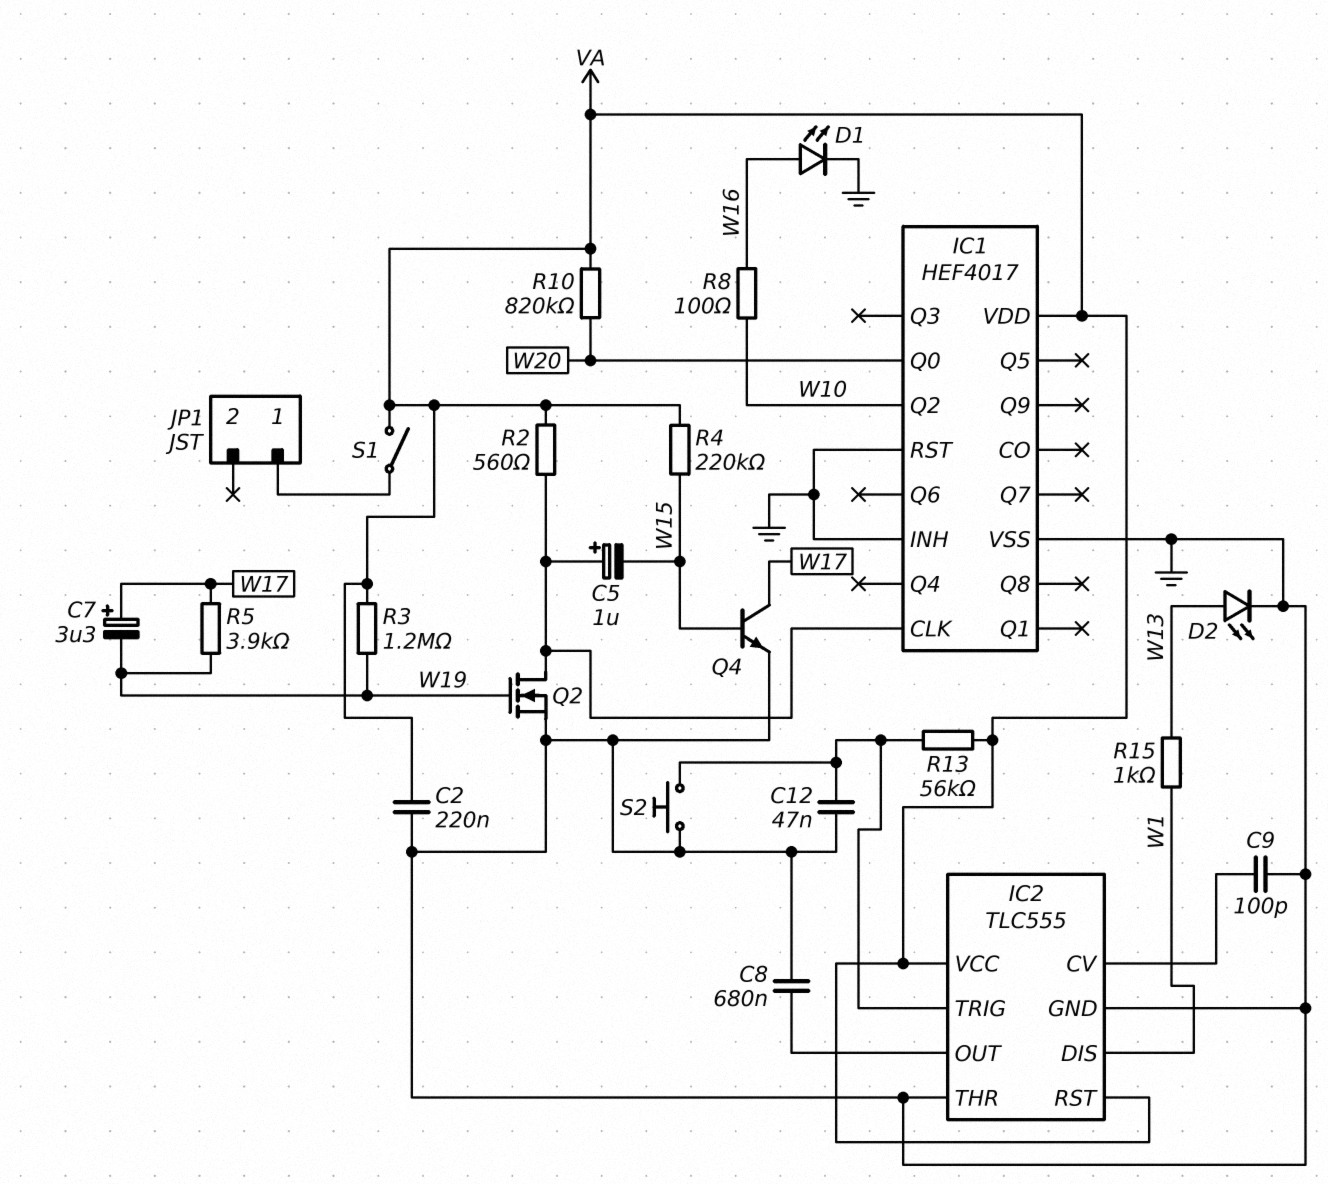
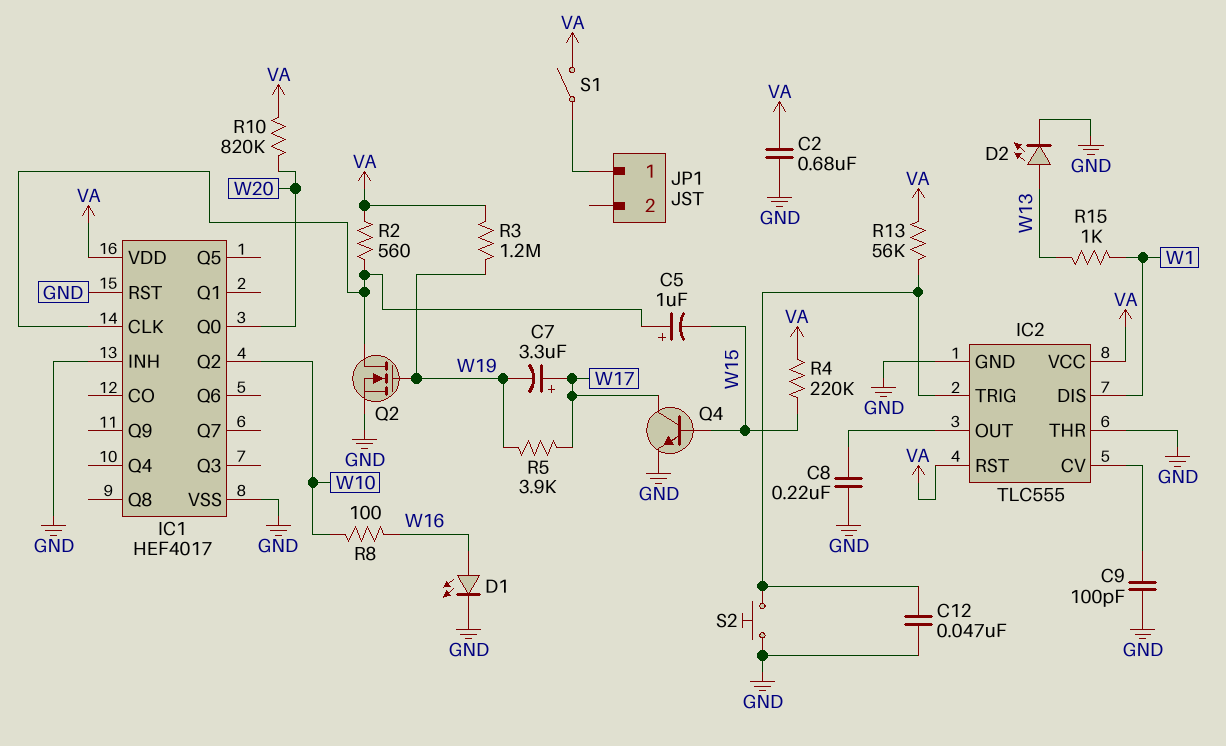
C2: 220nF (GND, VA) -> 680nF (GND, VA)
C8: 680nF (GND, IC2/OUT) -> 220nF (GND, IC2/OUT)

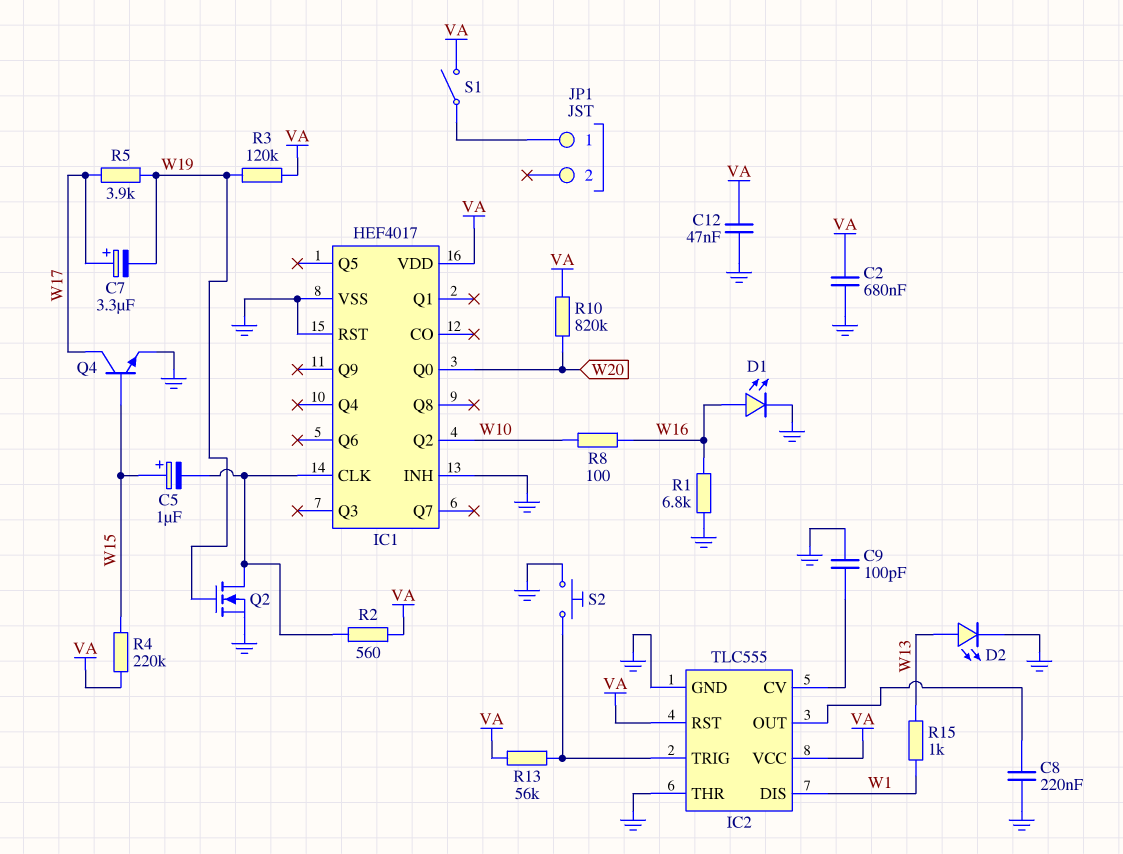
C5: 1uF (plus IC1/CLK, minus W15) -> 1uF (plus W15, minus IC1/CLK)
C12: 47nF (GND, IC2/TRIG) -> 47nF (GND, VA)
R1: none -> 6.8k (GND, W16)
R3: 1.2M (VA, W19) -> 120k (VA, W19)

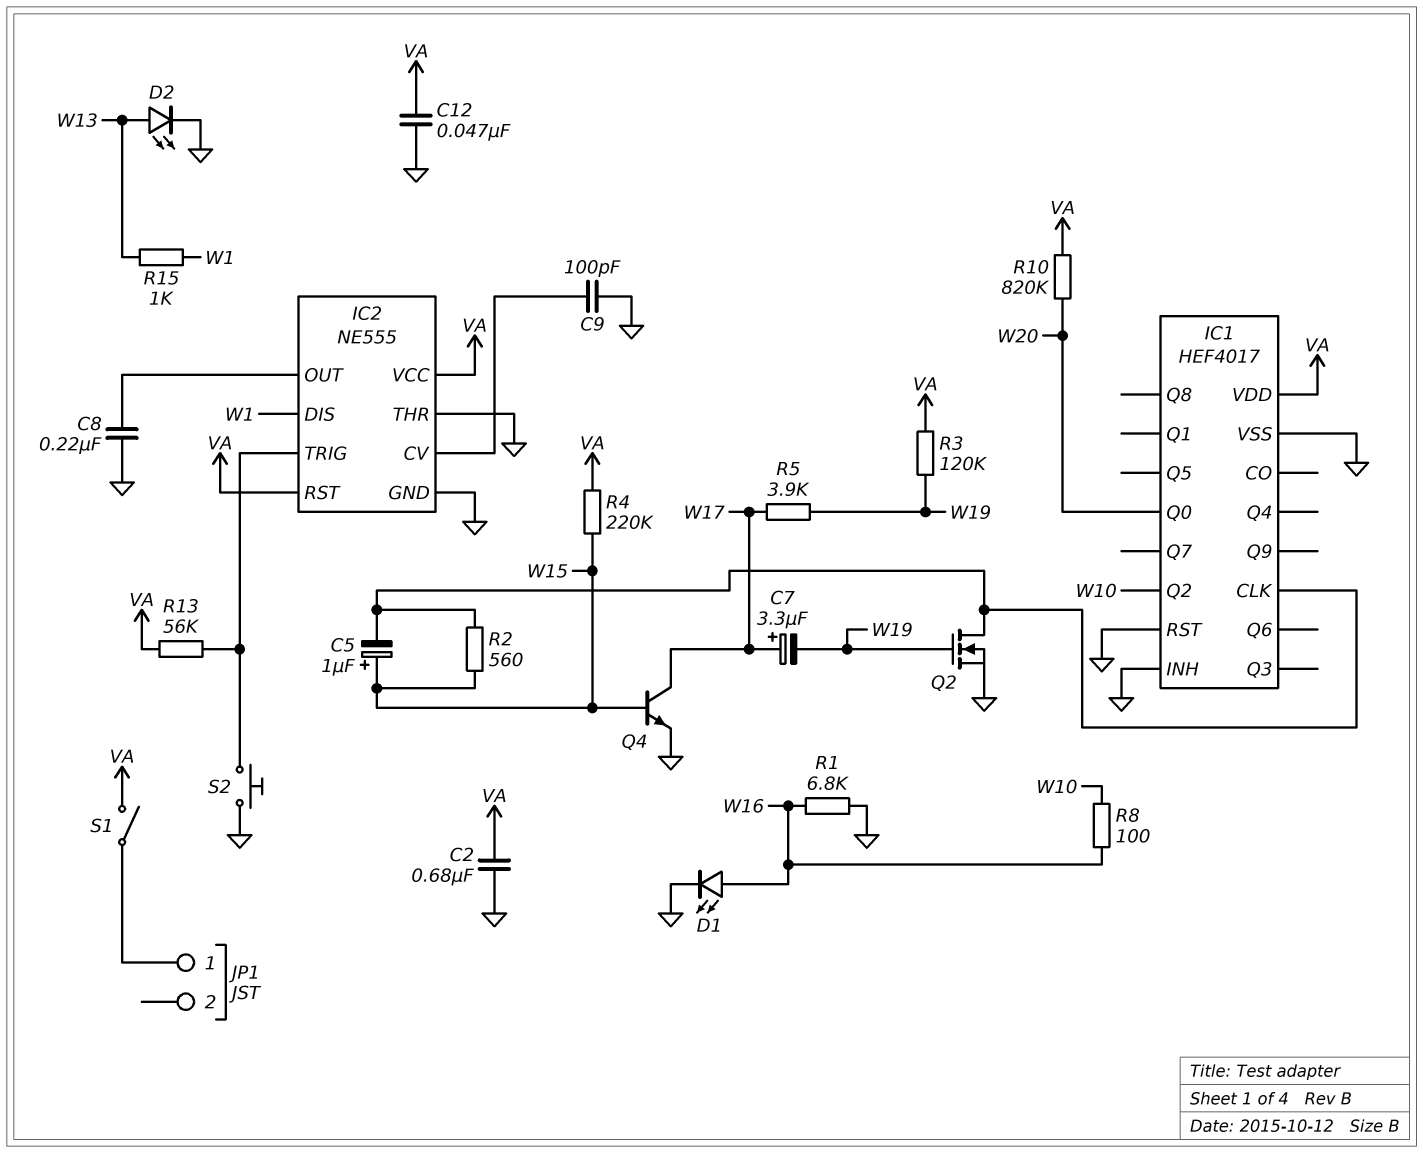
IC2: TLC555 -> NE555
R2: 560 (IC1/CLK, VA) -> 560 (IC1/CLK, W15)

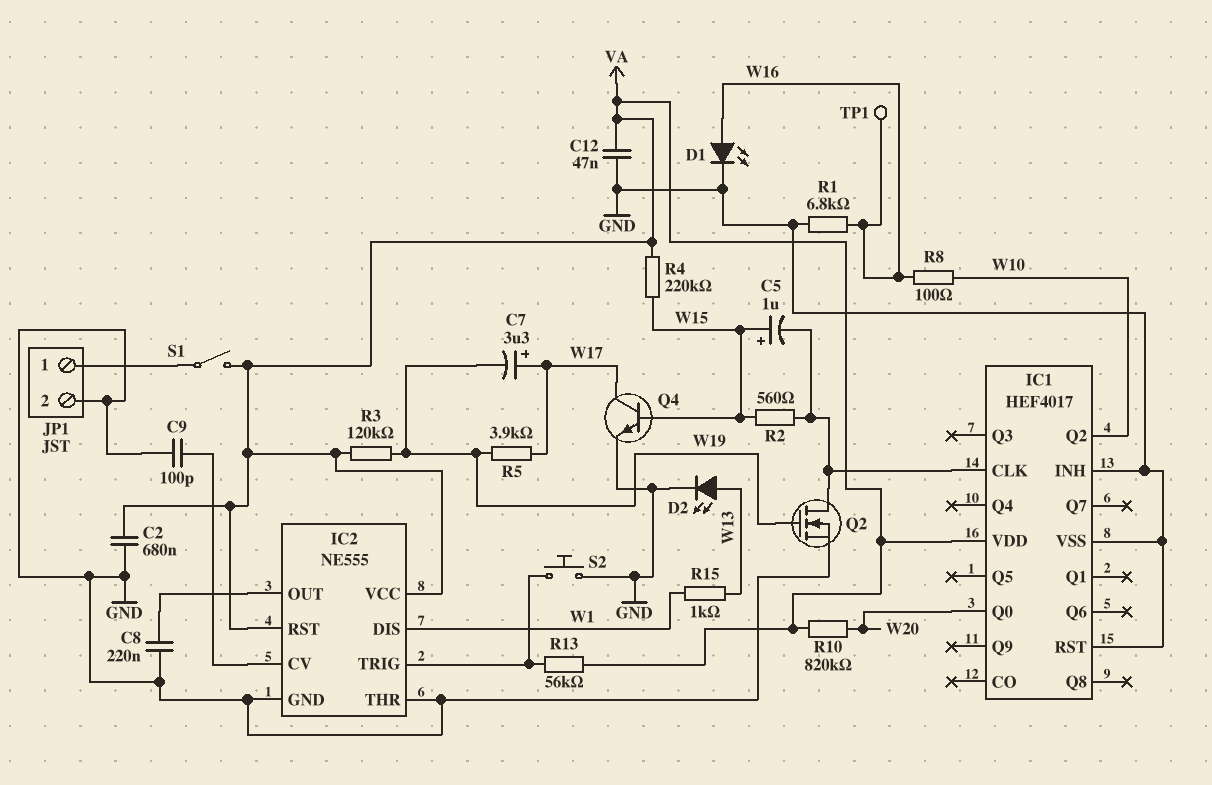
JP1 pin 2: none -> GND
TP1: none -> test point (W16)

